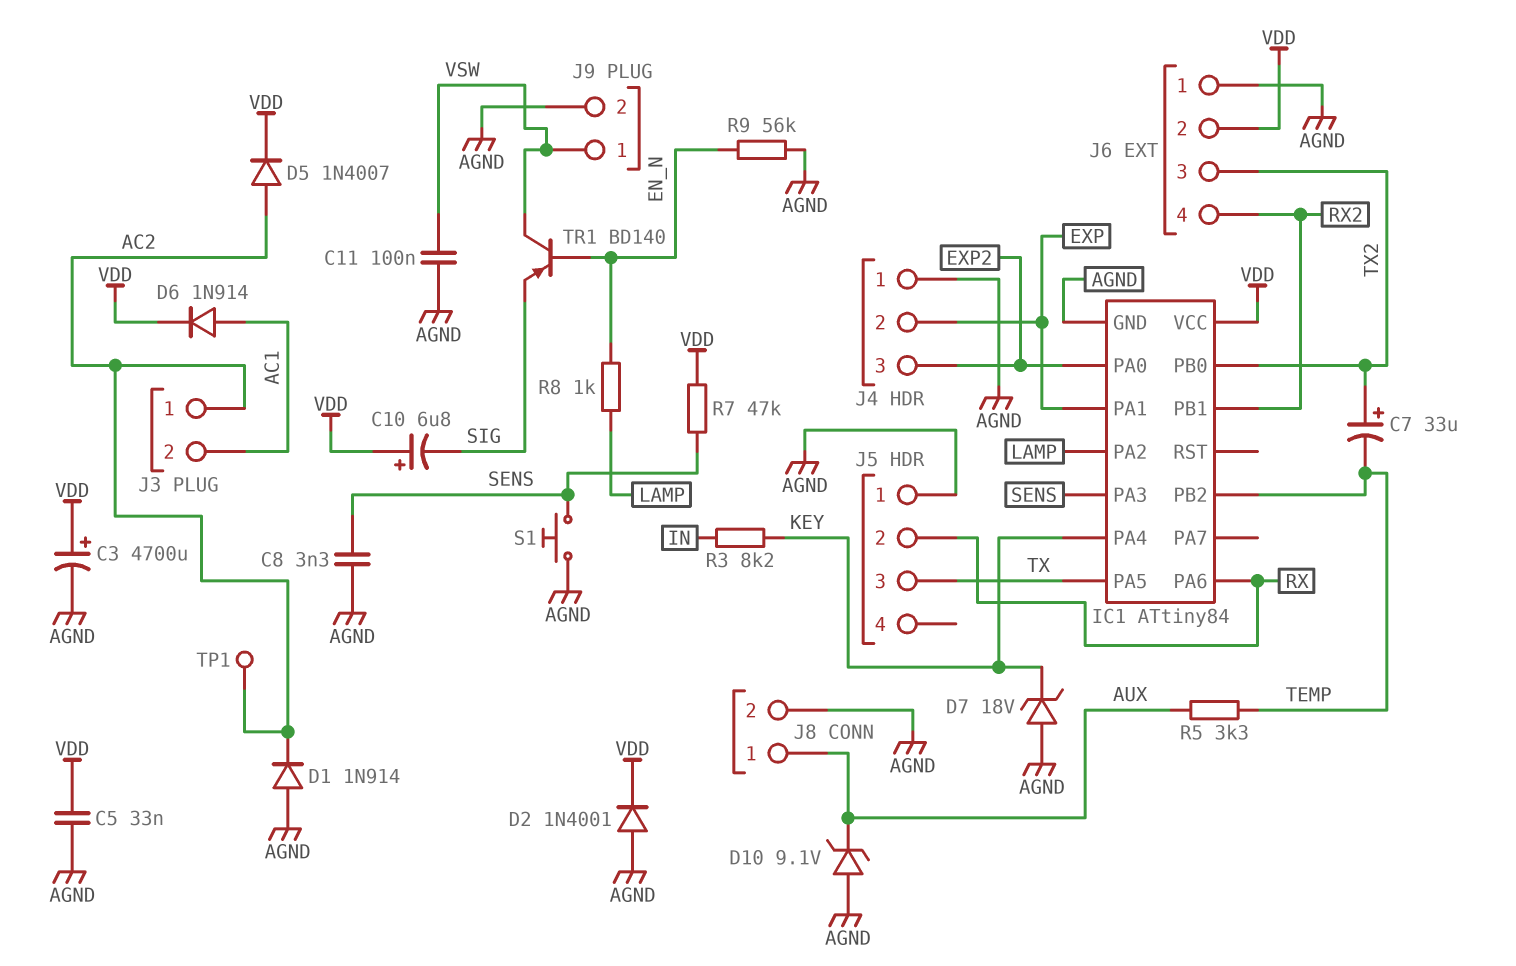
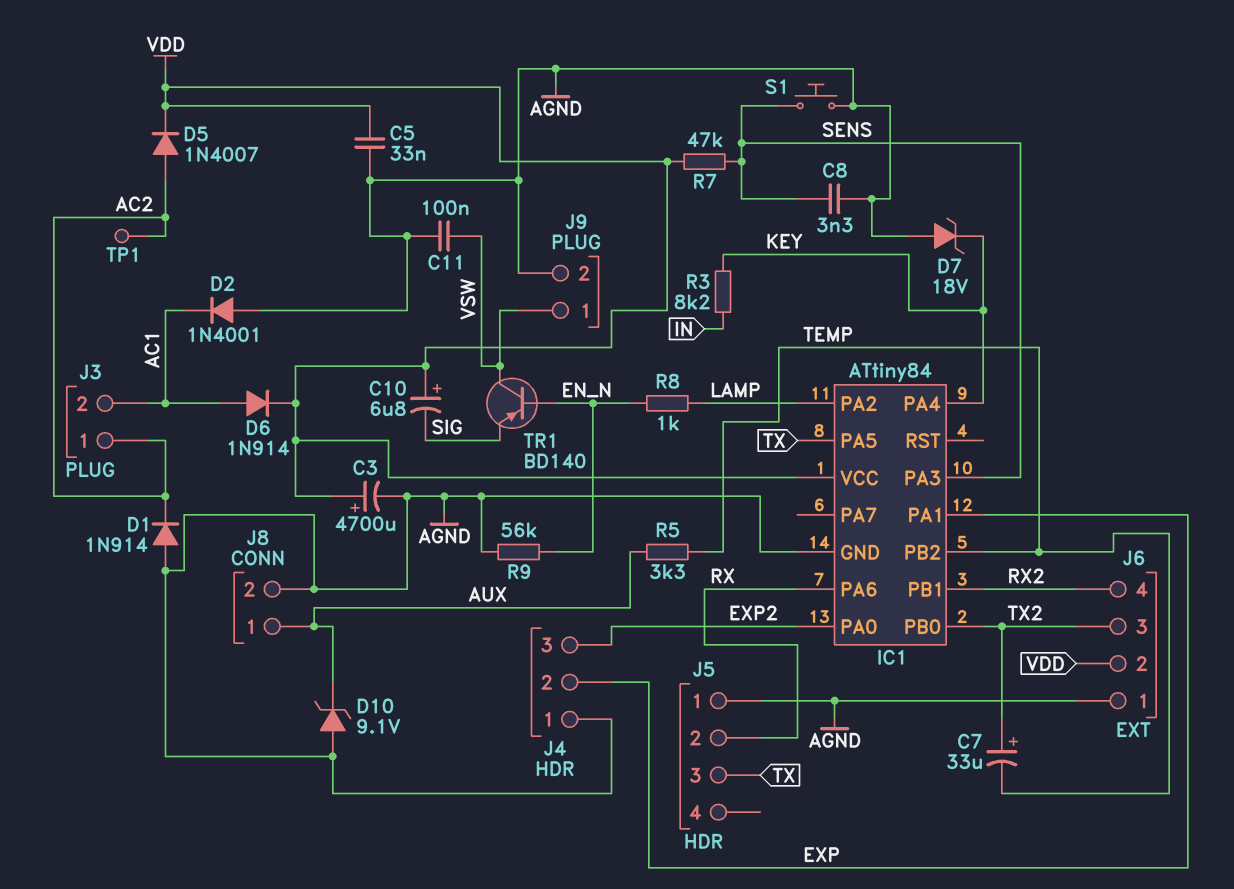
D2: diode 1N4001 (A AGND, K VDD) -> diode 1N4001 (A AGND, K AC1)

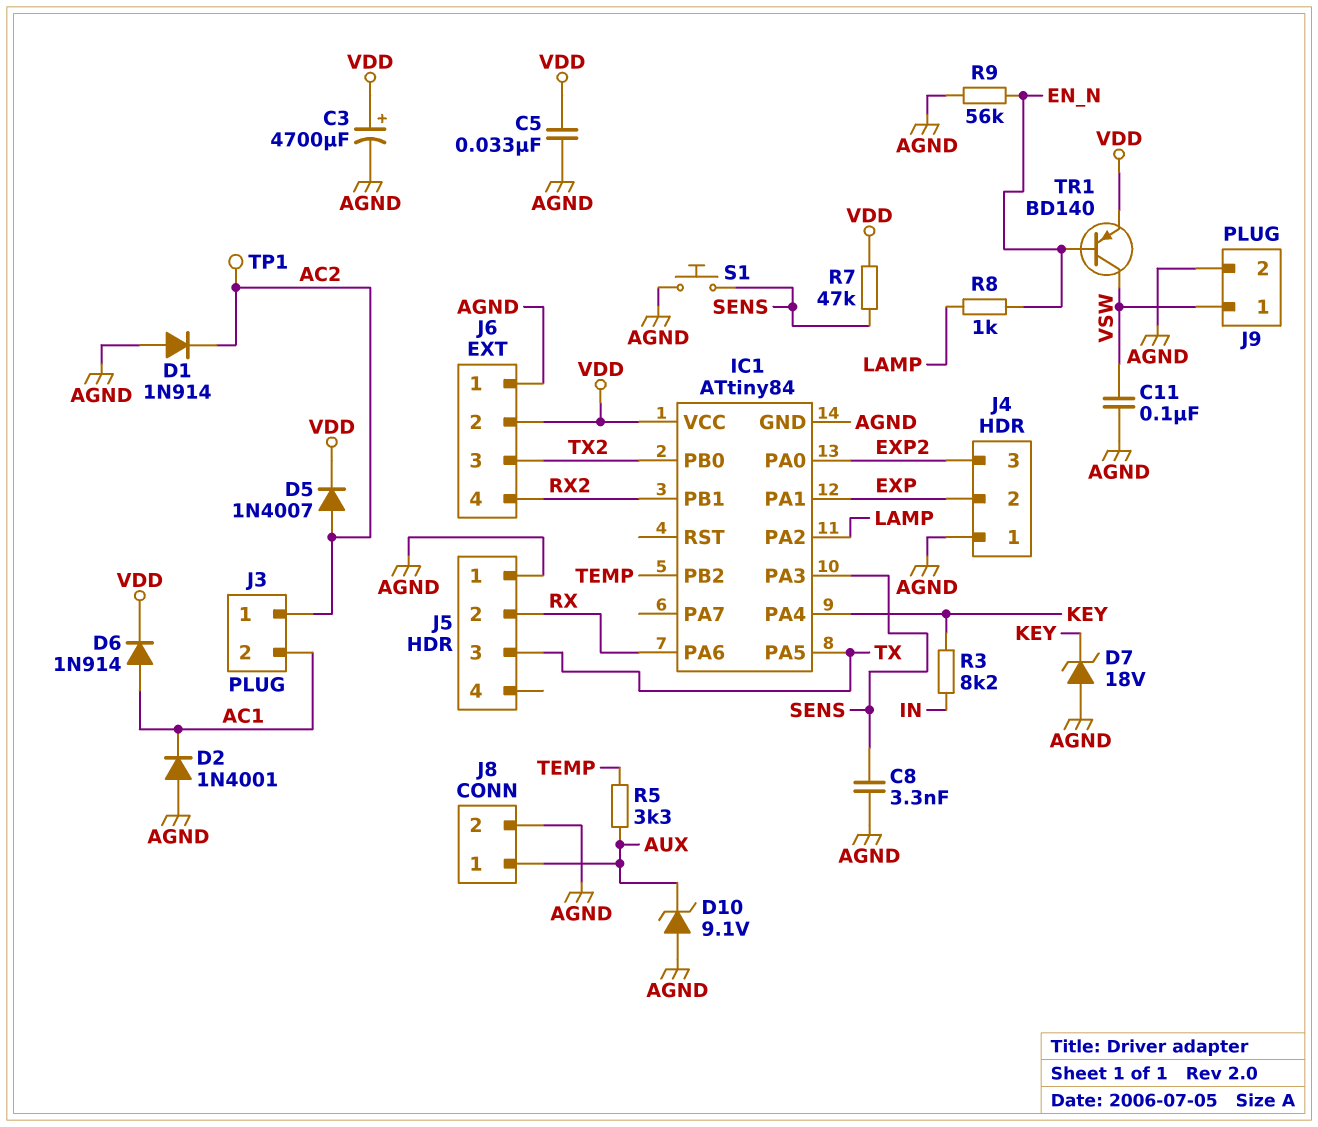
C7: 33uF (plus TX2, minus TEMP) -> none
C10: 6.8uF (plus VDD, minus SIG) -> none
TR1: PNP BD140 (B EN_N, C VSW, E SIG) -> PNP BD140 (B EN_N, C VSW, E VDD)

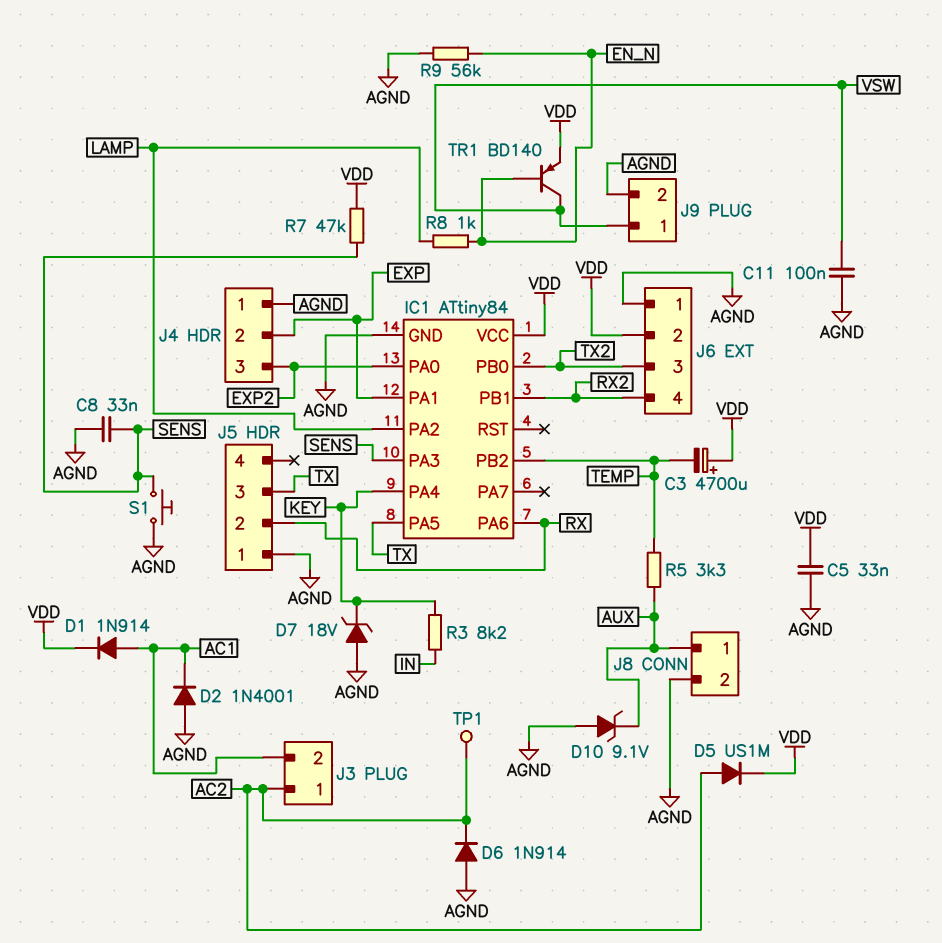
C3: 4700uF (plus VDD, minus AGND) -> 4700uF (plus VDD, minus TEMP)
C8: 3.3nF (AGND, SENS) -> 33nF (AGND, SENS)
D1: diode 1N914 (A AGND, K AC2) -> diode 1N914 (A AC1, K VDD)
D5: diode 1N4007 (A AC2, K VDD) -> diode US1M (A AC2, K VDD)
D6: diode 1N914 (A AC1, K VDD) -> diode 1N914 (A AGND, K AC2)

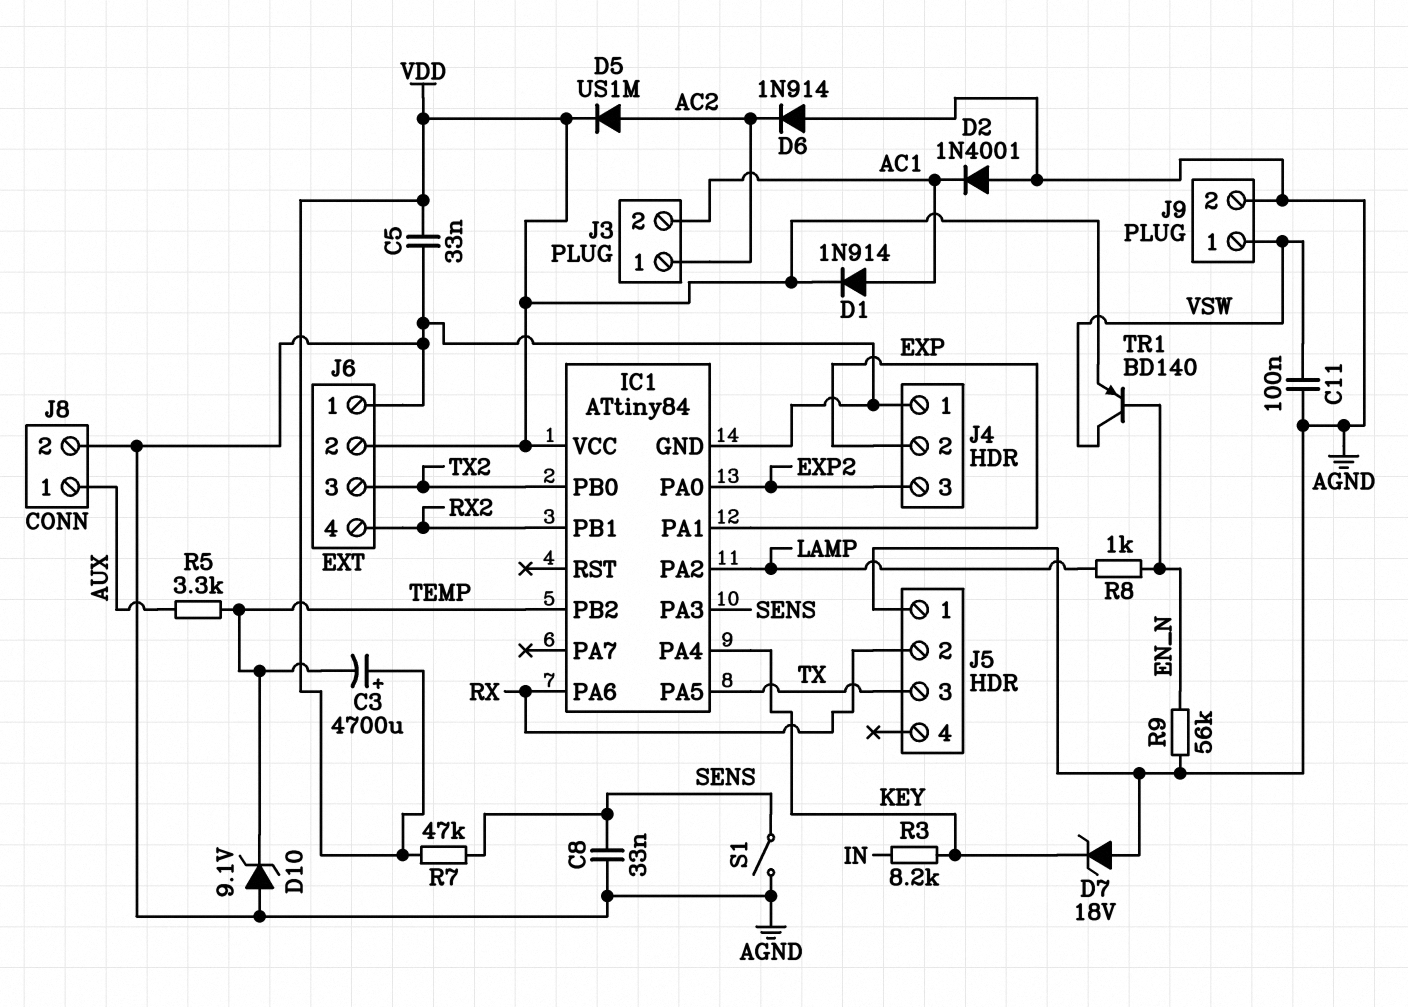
D10: zener 9.1V (A AGND, K AUX) -> zener 9.1V (A AGND, K TEMP)
S1: button (AGND, SENS) -> switch (AGND, SENS)
TP1: test point (AC2) -> none

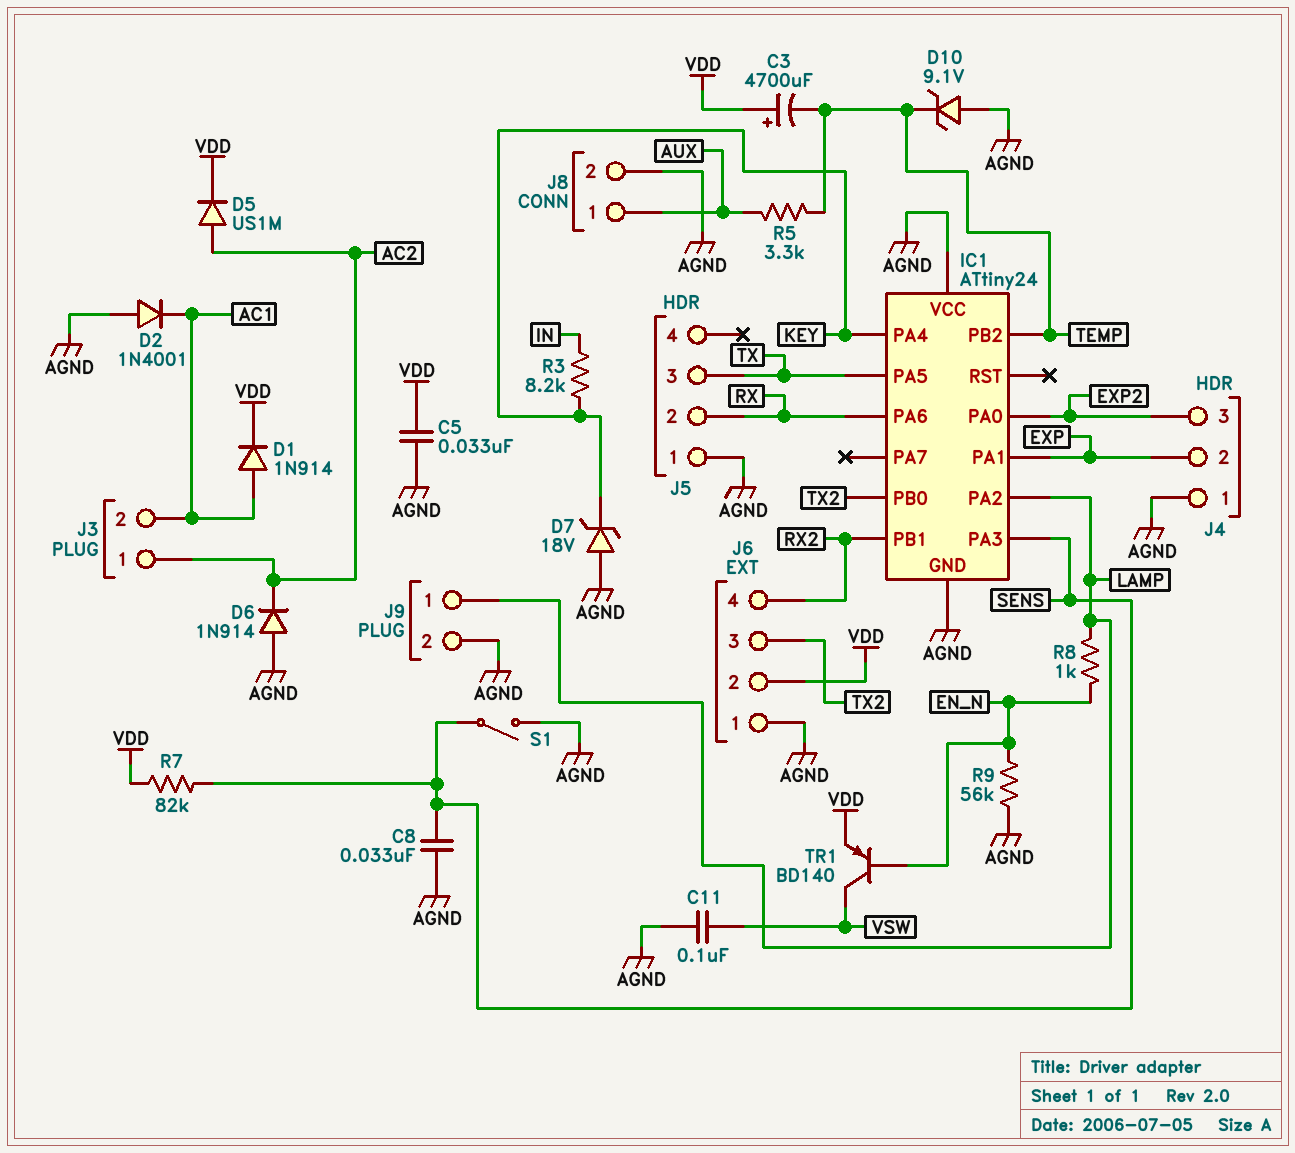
IC1: ATtiny84 -> ATtiny24
IC1 pin VCC: VDD -> AGND
J9 pin 1: VSW -> LAMP
R7: 47k (SENS, VDD) -> 82k (SENS, VDD)

